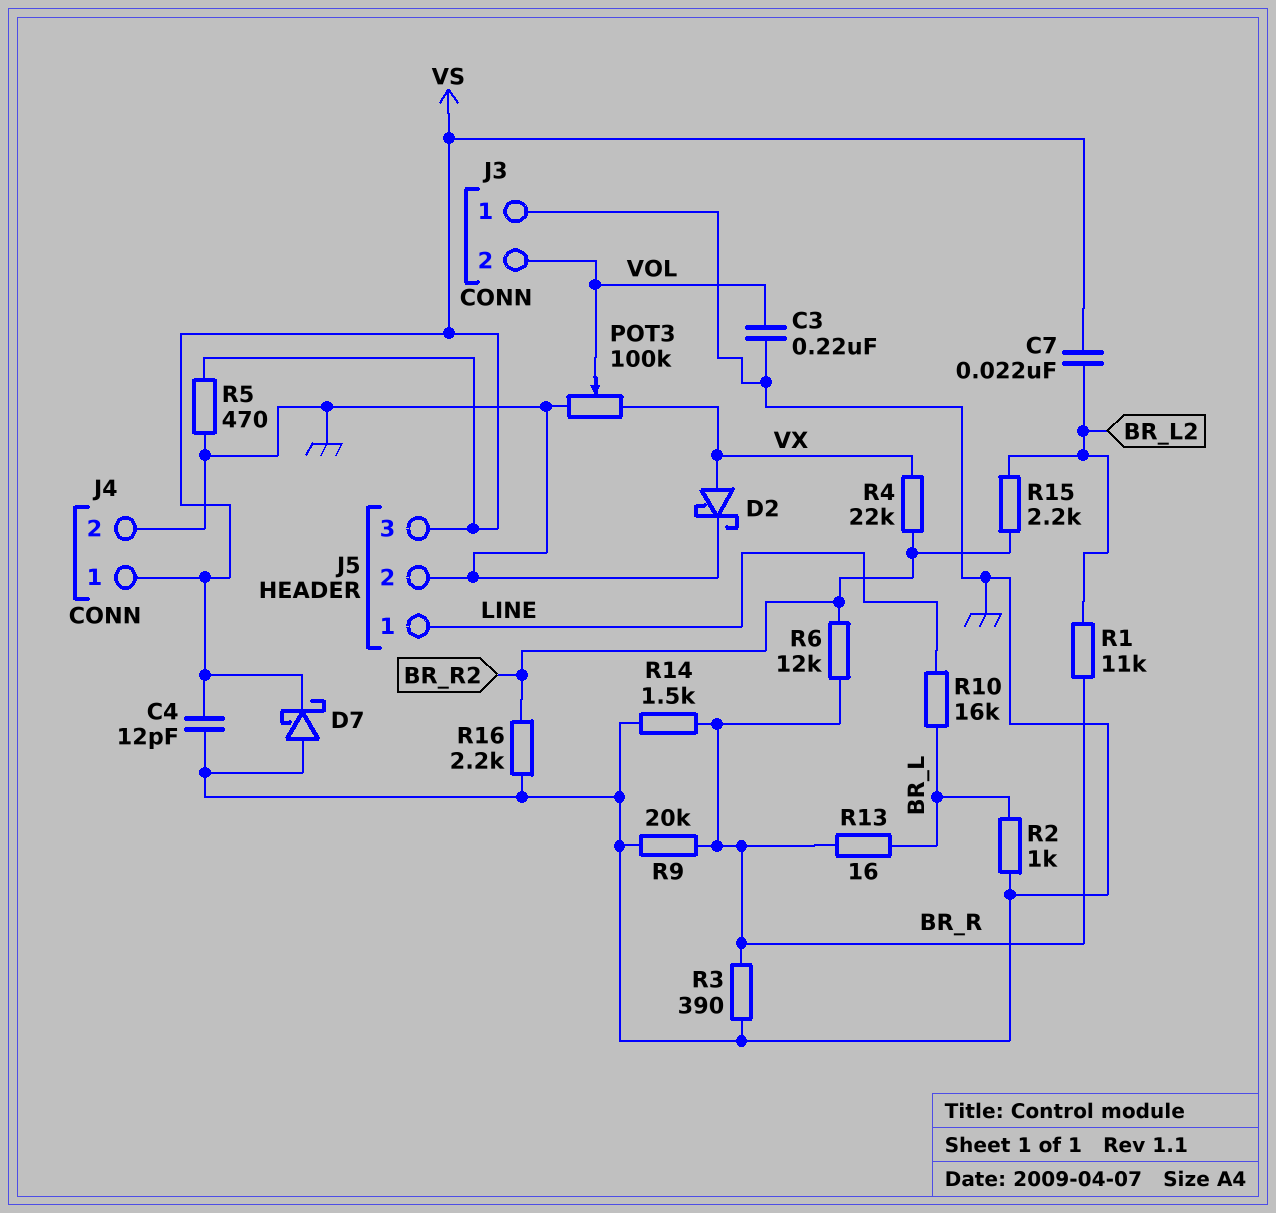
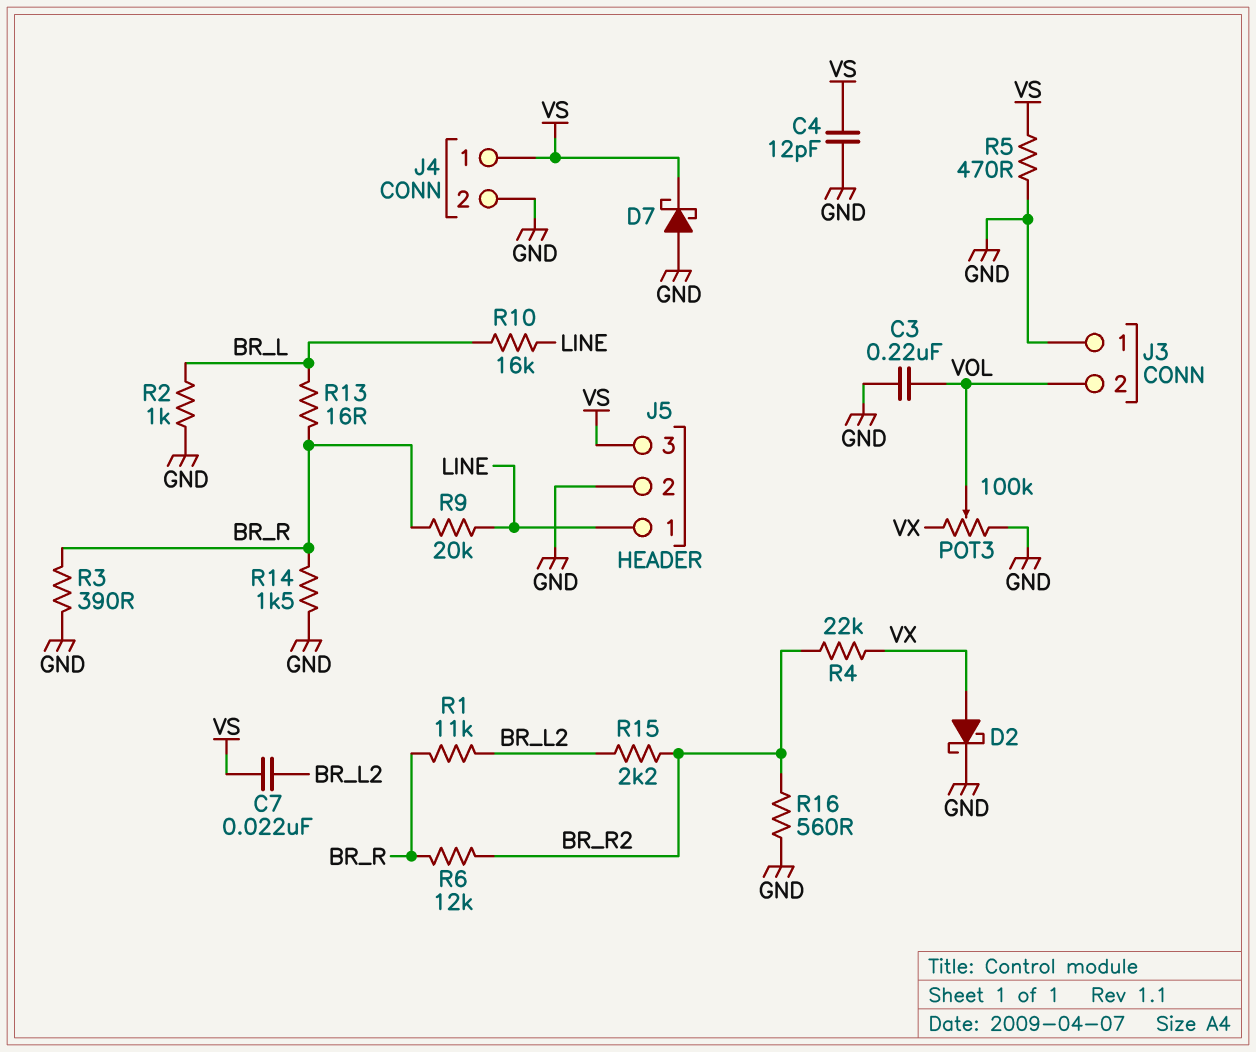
R9: 20k (BR_R, GND) -> 20k (BR_R, LINE)
R16: 2.2k (BR_R2, GND) -> 560 (BR_R2, GND)

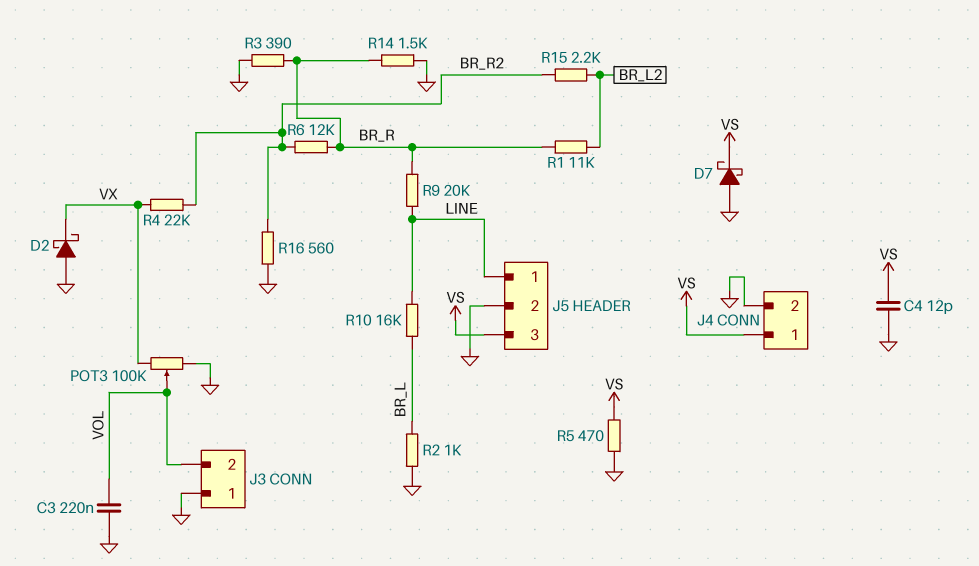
C7: 22nF (BR_L2, VS) -> none
D2: schottky (A VX, K GND) -> schottky (A GND, K VX)
R13: 16 (BR_L, BR_R) -> none

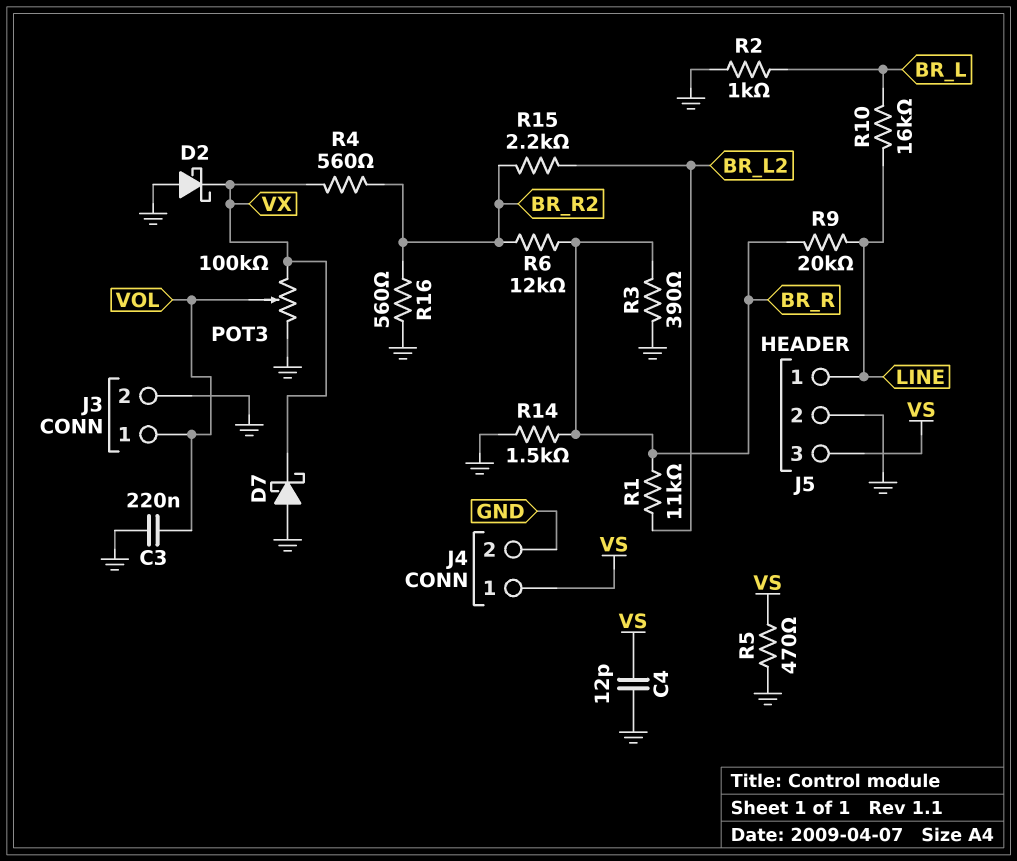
D7: schottky (A GND, K VS) -> schottky (A GND, K VX)
J3 pin 1: GND -> VOL
J3 pin 2: VOL -> GND
R4: 22k (BR_R2, VX) -> 560 (BR_R2, VX)

